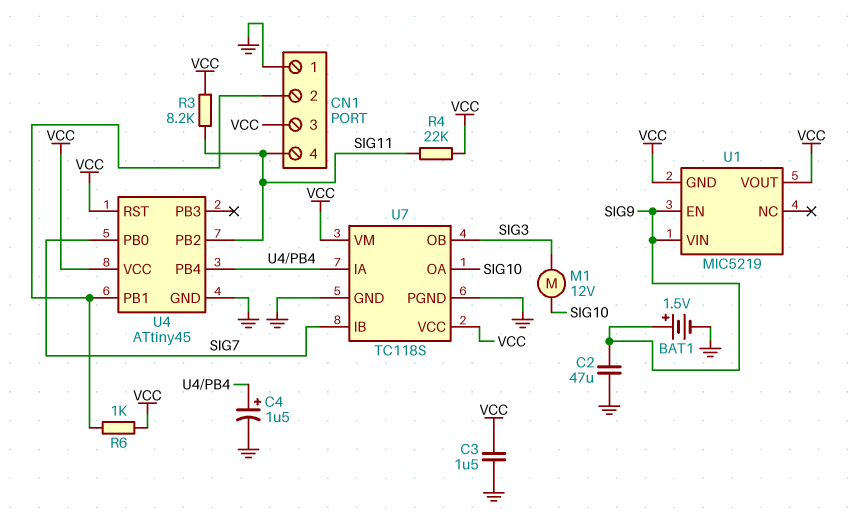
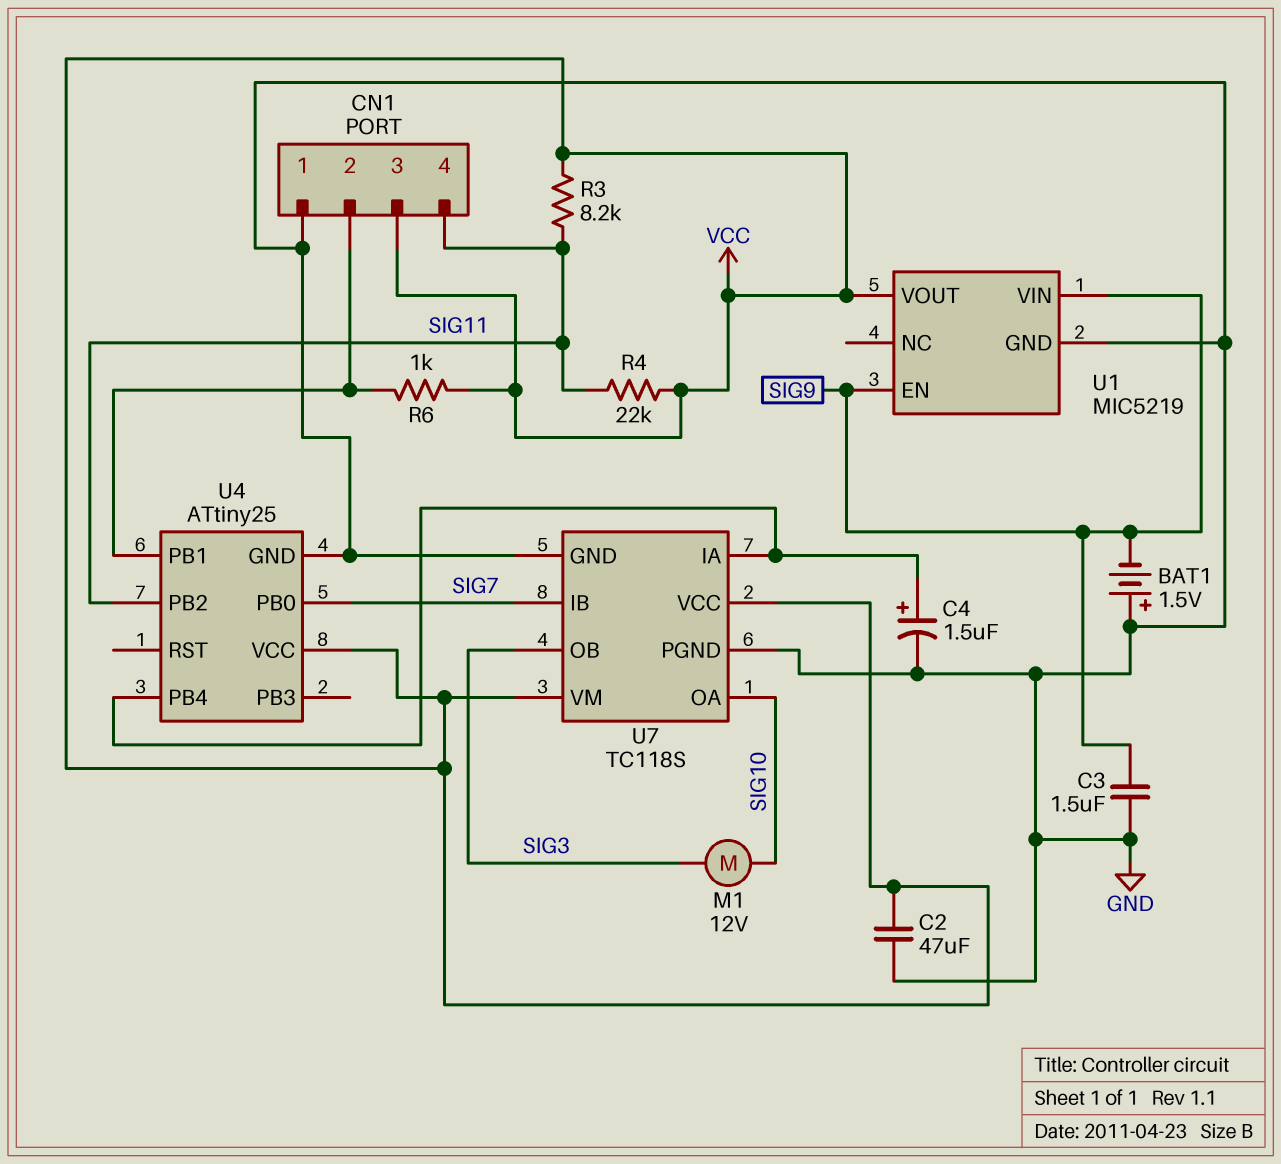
BAT1: 1.5V (plus SIG9, minus GND) -> 1.5V (plus GND, minus SIG9)
C2: 47uF (GND, SIG9) -> 47uF (GND, VCC)
C3: 1.5uF (GND, VCC) -> 1.5uF (GND, SIG9)
U1 pin GND: VCC -> GND
U4: ATtiny45 -> ATtiny25
U4 pin RST: VCC -> none

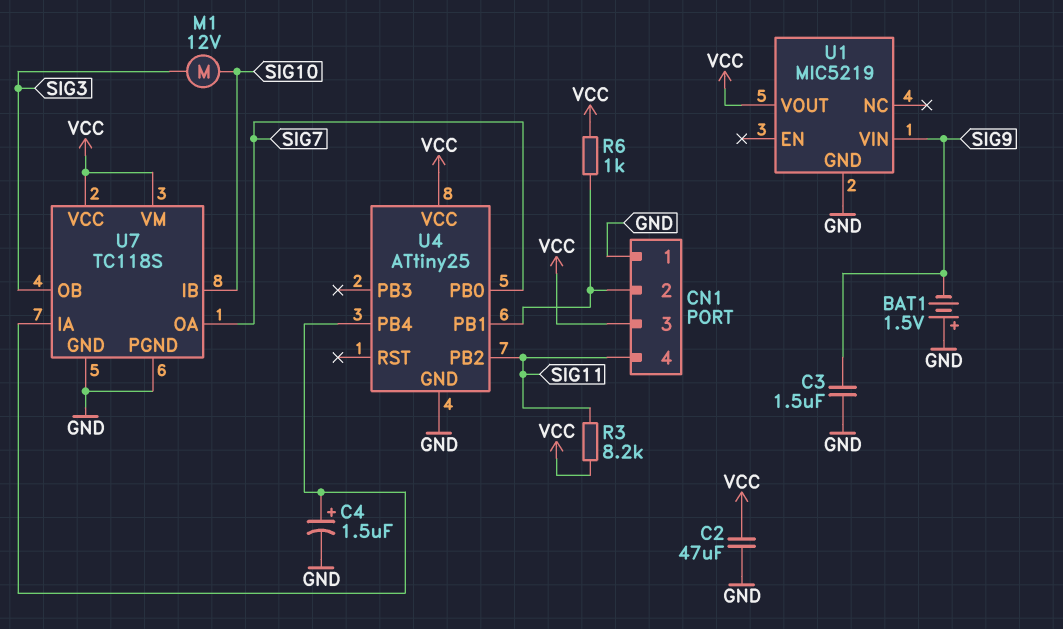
R4: 22k (SIG11, VCC) -> none
U1 pin EN: SIG9 -> none
U7 pin IB: SIG7 -> SIG10
U7 pin OA: SIG10 -> SIG7

